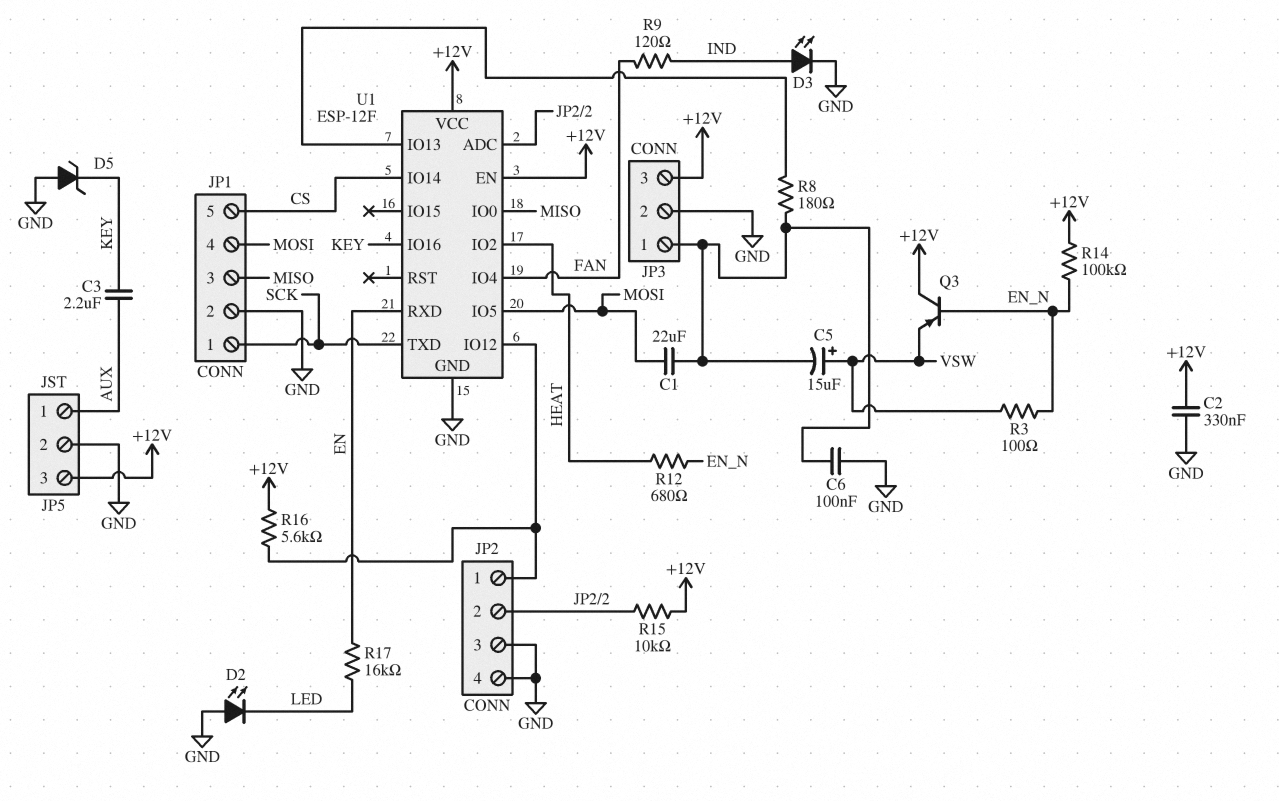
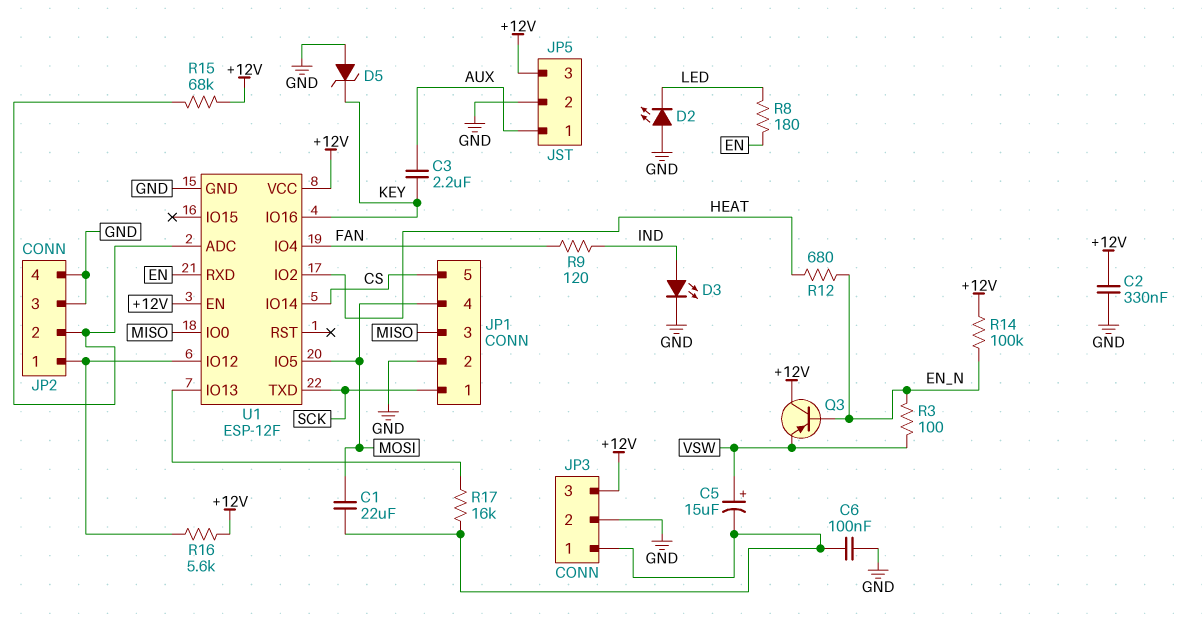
R8: 180 (JP3/1, U1/IO13) -> 180 (EN, LED)
R15: 10k (+12V, JP2/2) -> 68k (+12V, JP2/2)
R17: 16k (EN, LED) -> 16k (JP3/1, U1/IO13)

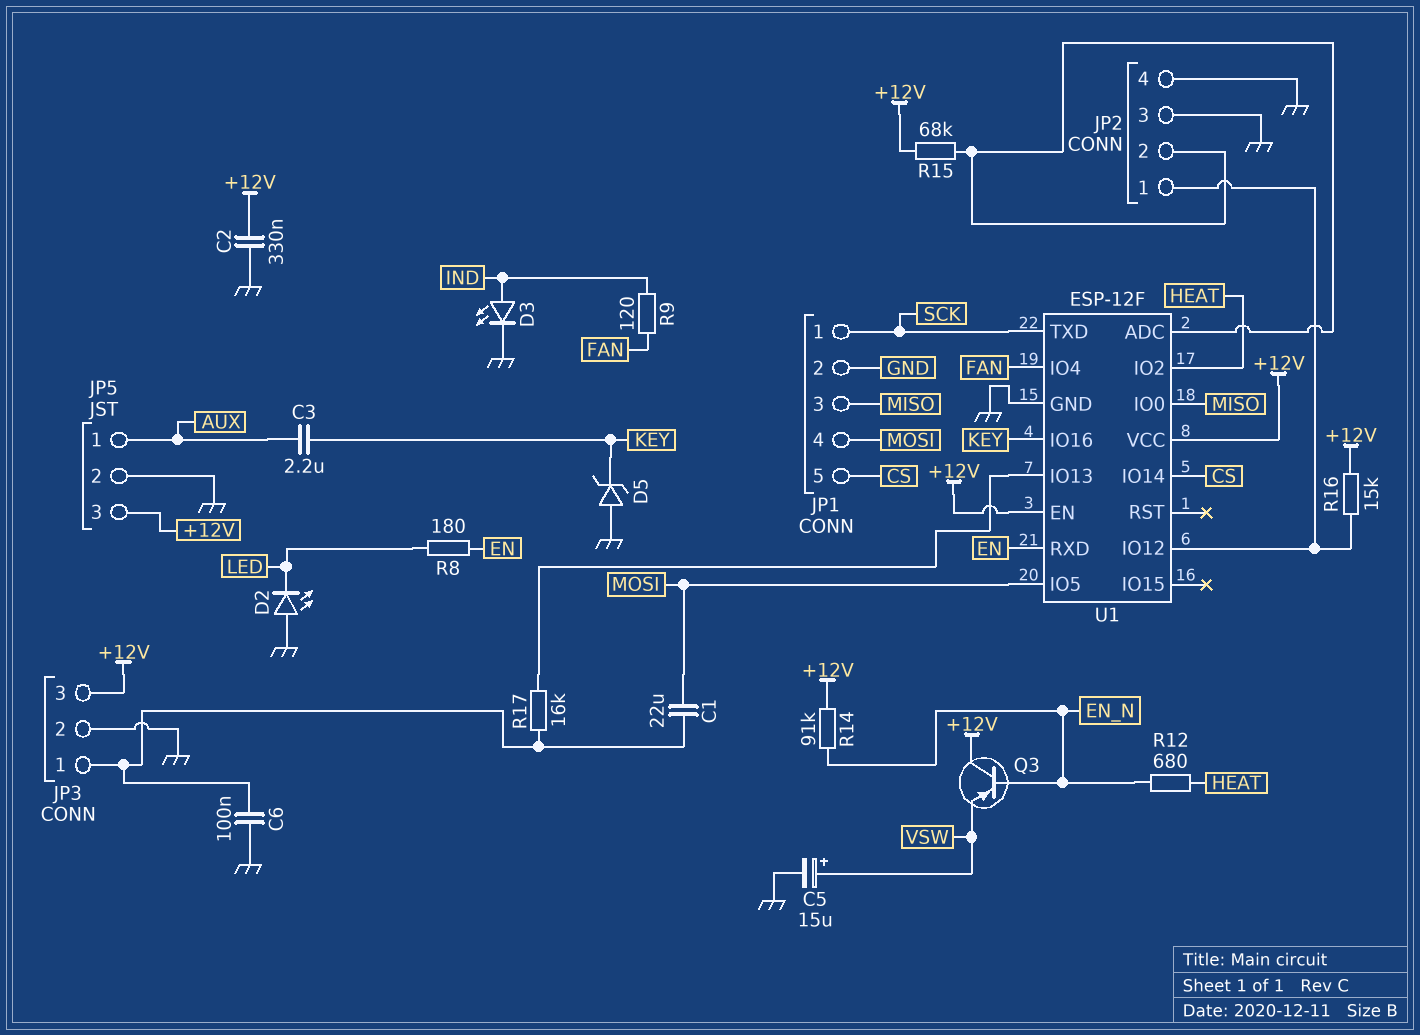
C5: 15uF (plus VSW, minus JP3/1) -> 15uF (plus VSW, minus GND)
R3: 100 (EN_N, VSW) -> none
R14: 100k (+12V, EN_N) -> 91k (+12V, EN_N)
R16: 5.6k (+12V, JP2/1) -> 15k (+12V, JP2/1)

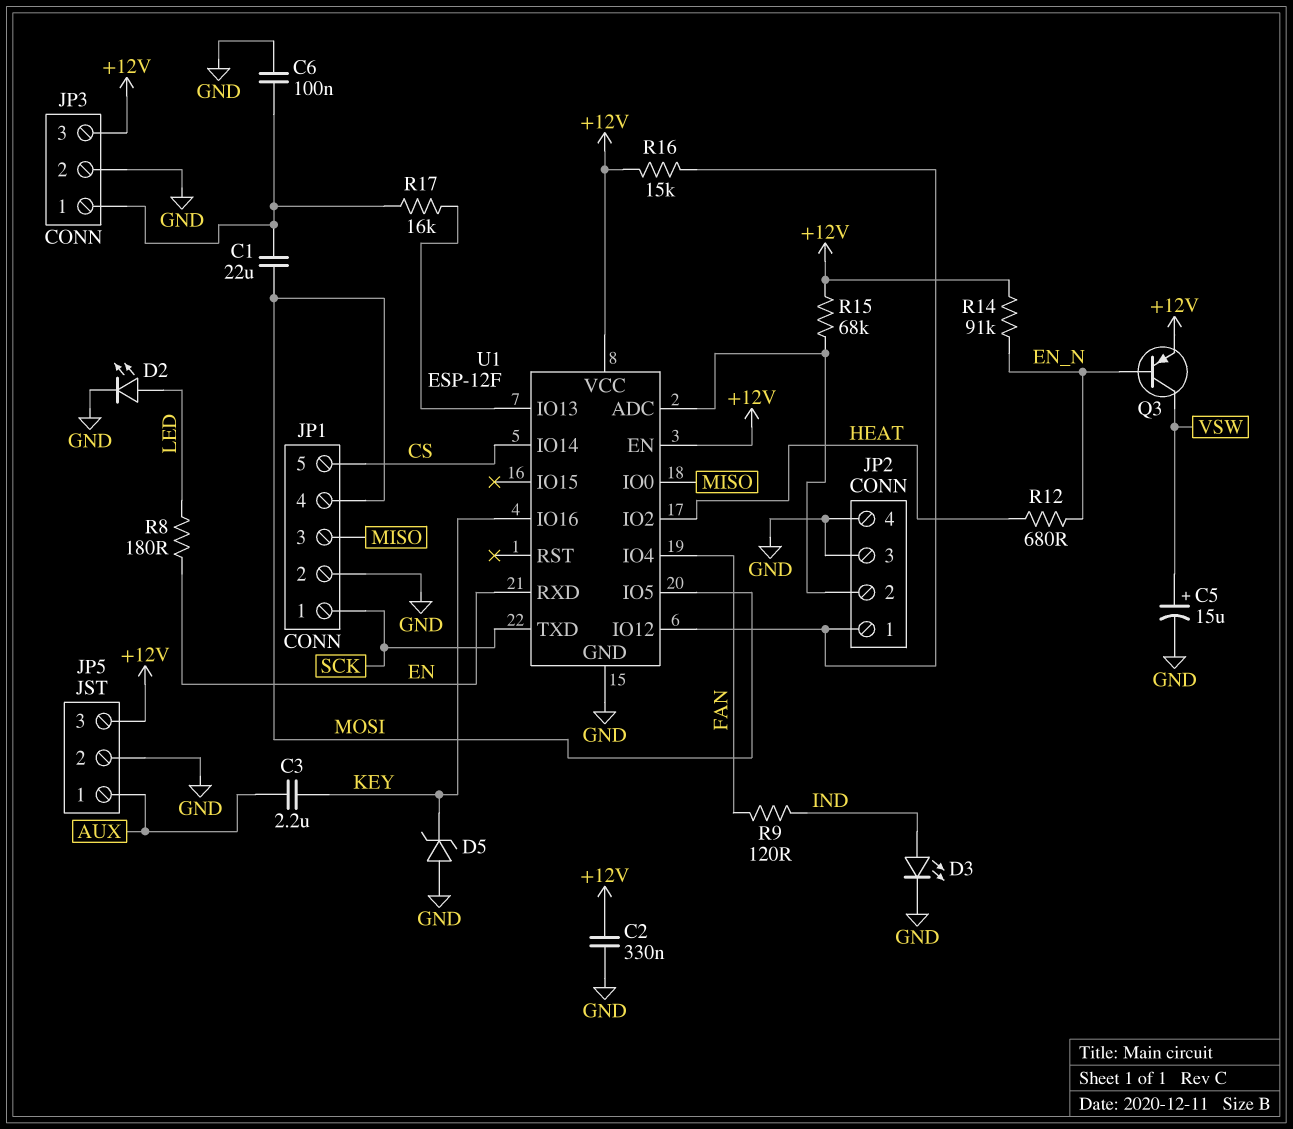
D2: LED (A GND, K LED) -> LED (A LED, K GND)
Q3: PNP (B EN_N, C +12V, E VSW) -> PNP (B EN_N, C VSW, E +12V)

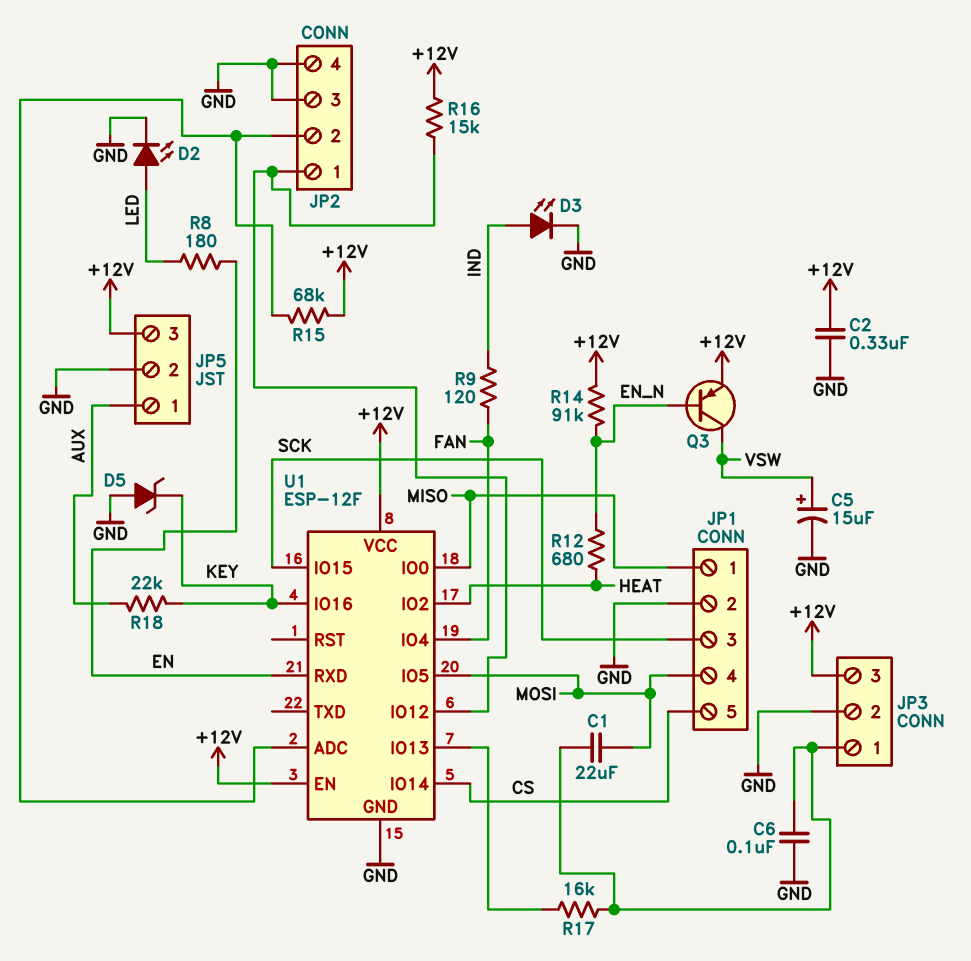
C3: 2.2uF (AUX, KEY) -> none
JP1 pin 1: SCK -> MISO
JP1 pin 3: MISO -> SCK
R18: none -> 22k (AUX, KEY)
U1 pin IO15: none -> SCK
U1 pin TXD: SCK -> none

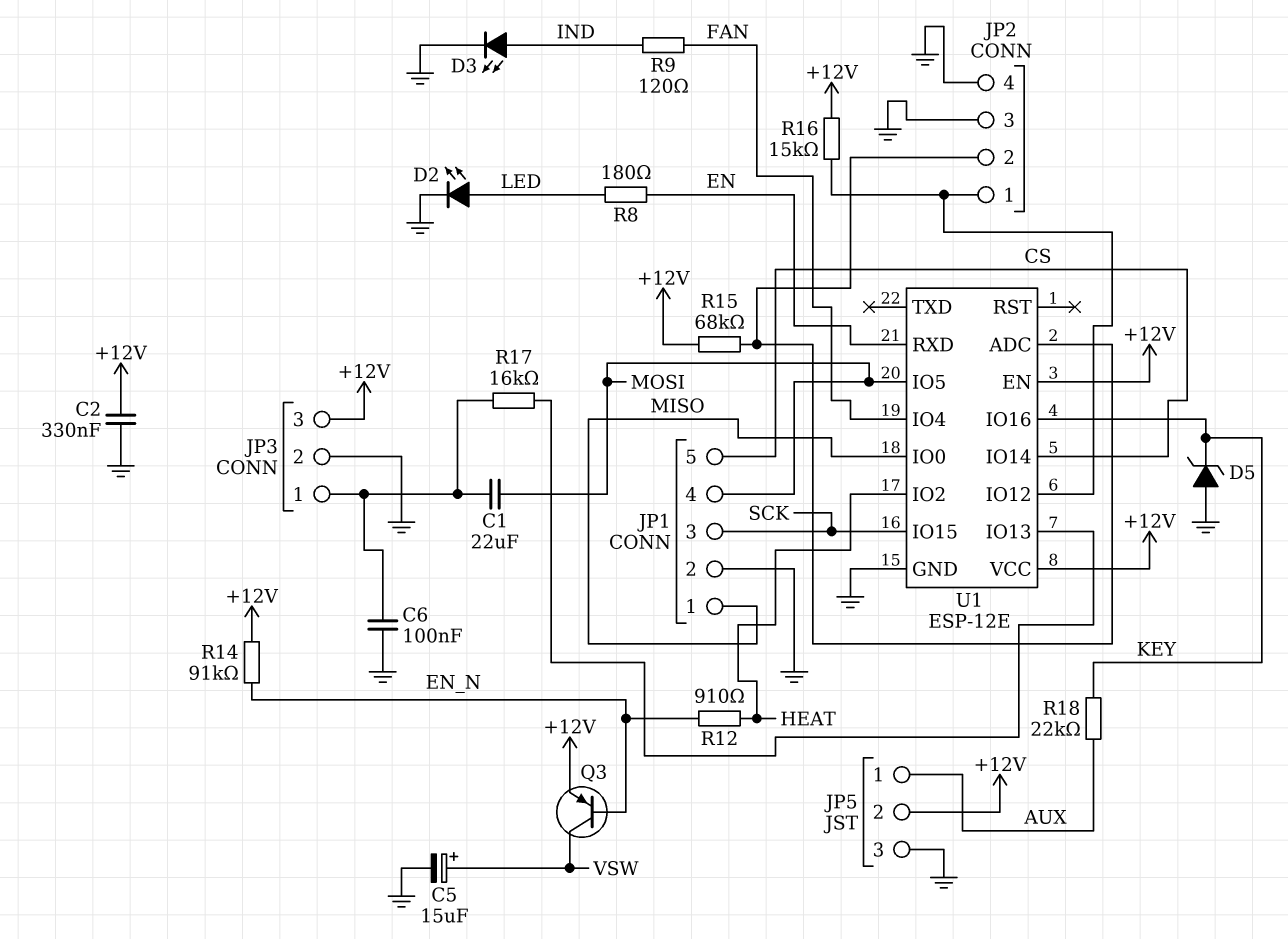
JP5 pin 2: GND -> +12V
JP5 pin 3: +12V -> GND
R12: 680 (EN_N, HEAT) -> 910 (EN_N, HEAT)
U1: ESP-12F -> ESP-12E

